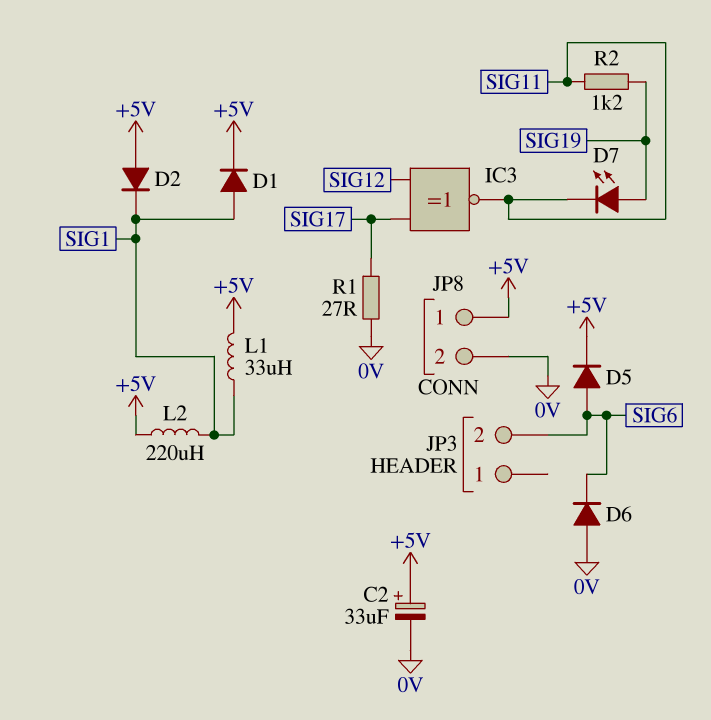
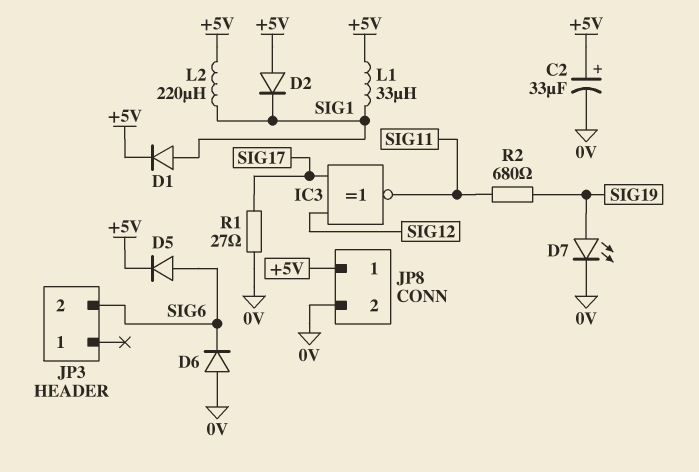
D7: LED (A SIG19, K SIG11) -> LED (A SIG19, K 0V)
R2: 1.2k (SIG11, SIG19) -> 680 (SIG11, SIG19)

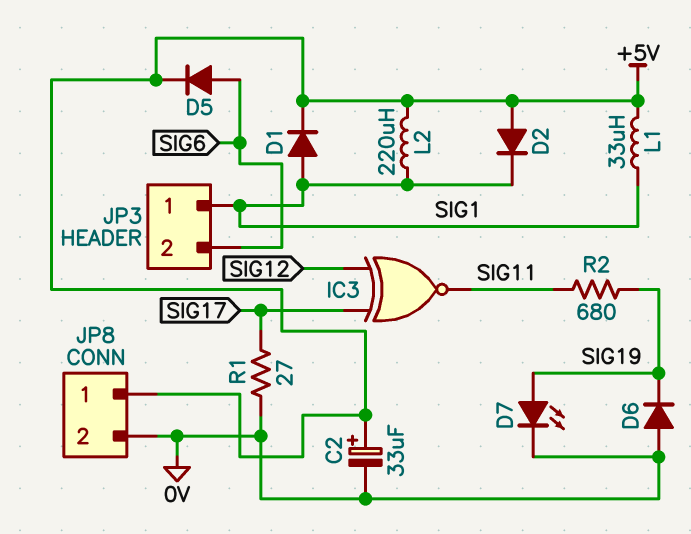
D6: diode (A 0V, K SIG6) -> diode (A 0V, K SIG19)
JP3 pin 1: none -> SIG1

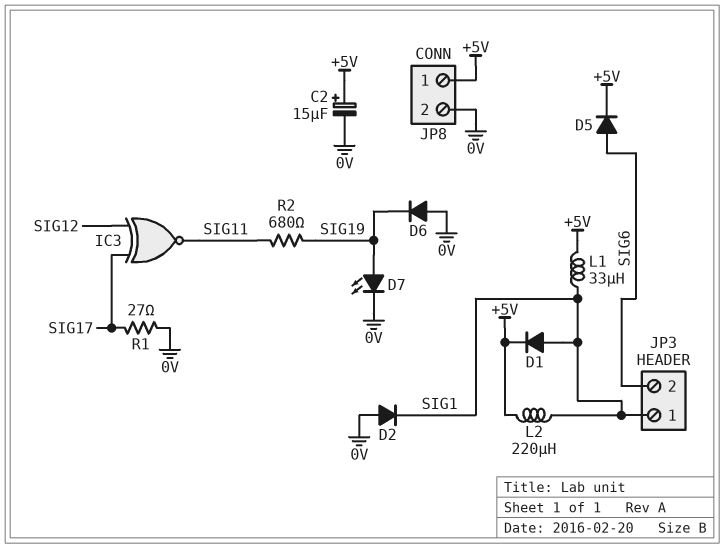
C2: 33uF (plus +5V, minus 0V) -> 15uF (plus +5V, minus 0V)
D2: diode (A +5V, K SIG1) -> diode (A 0V, K SIG1)

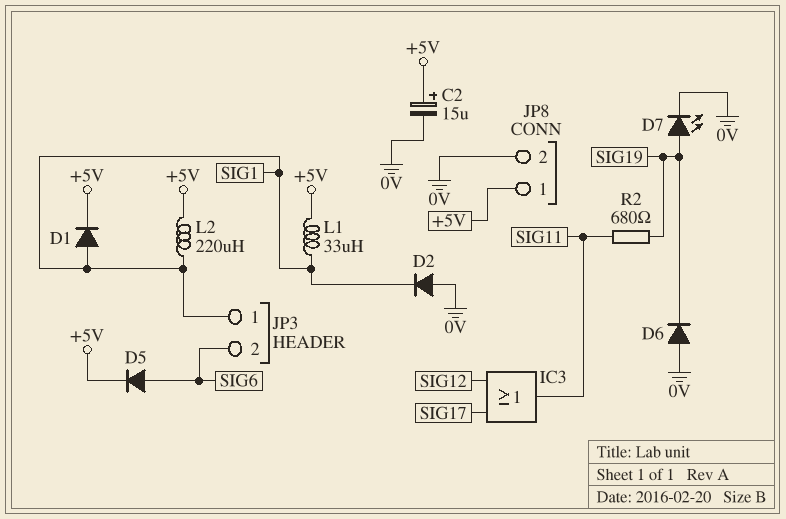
IC3: XNOR (in SIG12, in SIG17, out SIG11) -> OR (in SIG12, in SIG17, out SIG11)
R1: 27 (0V, SIG17) -> none

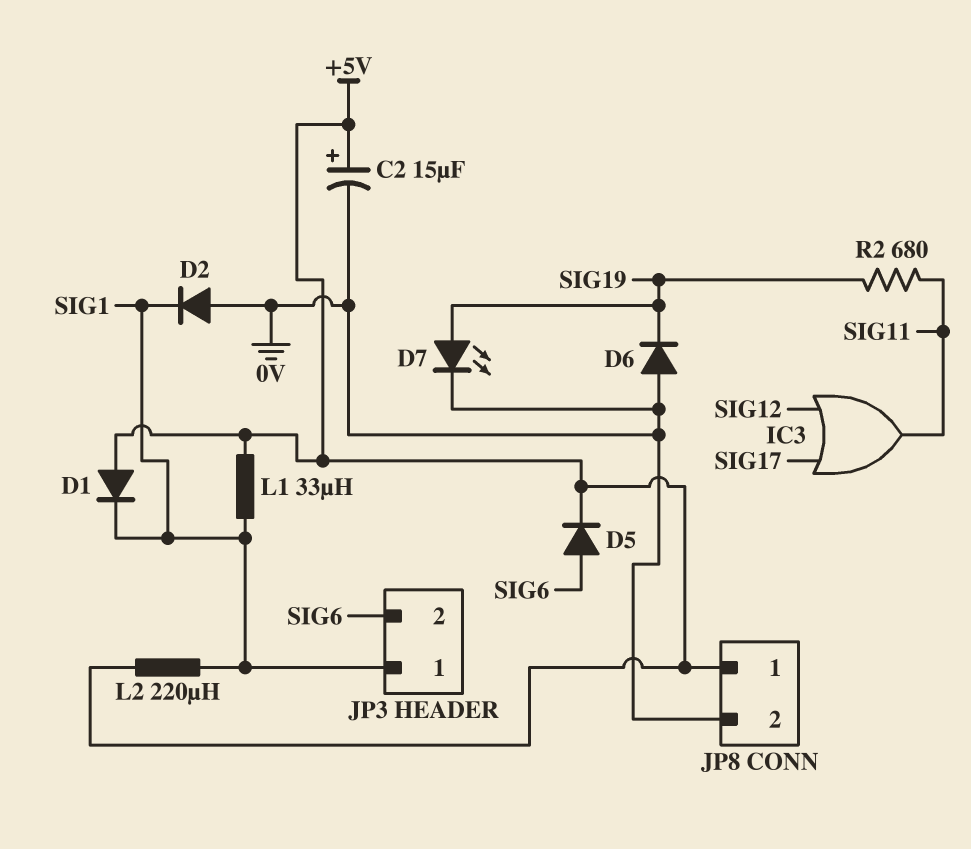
D1: diode (A SIG1, K +5V) -> diode (A +5V, K SIG1)

